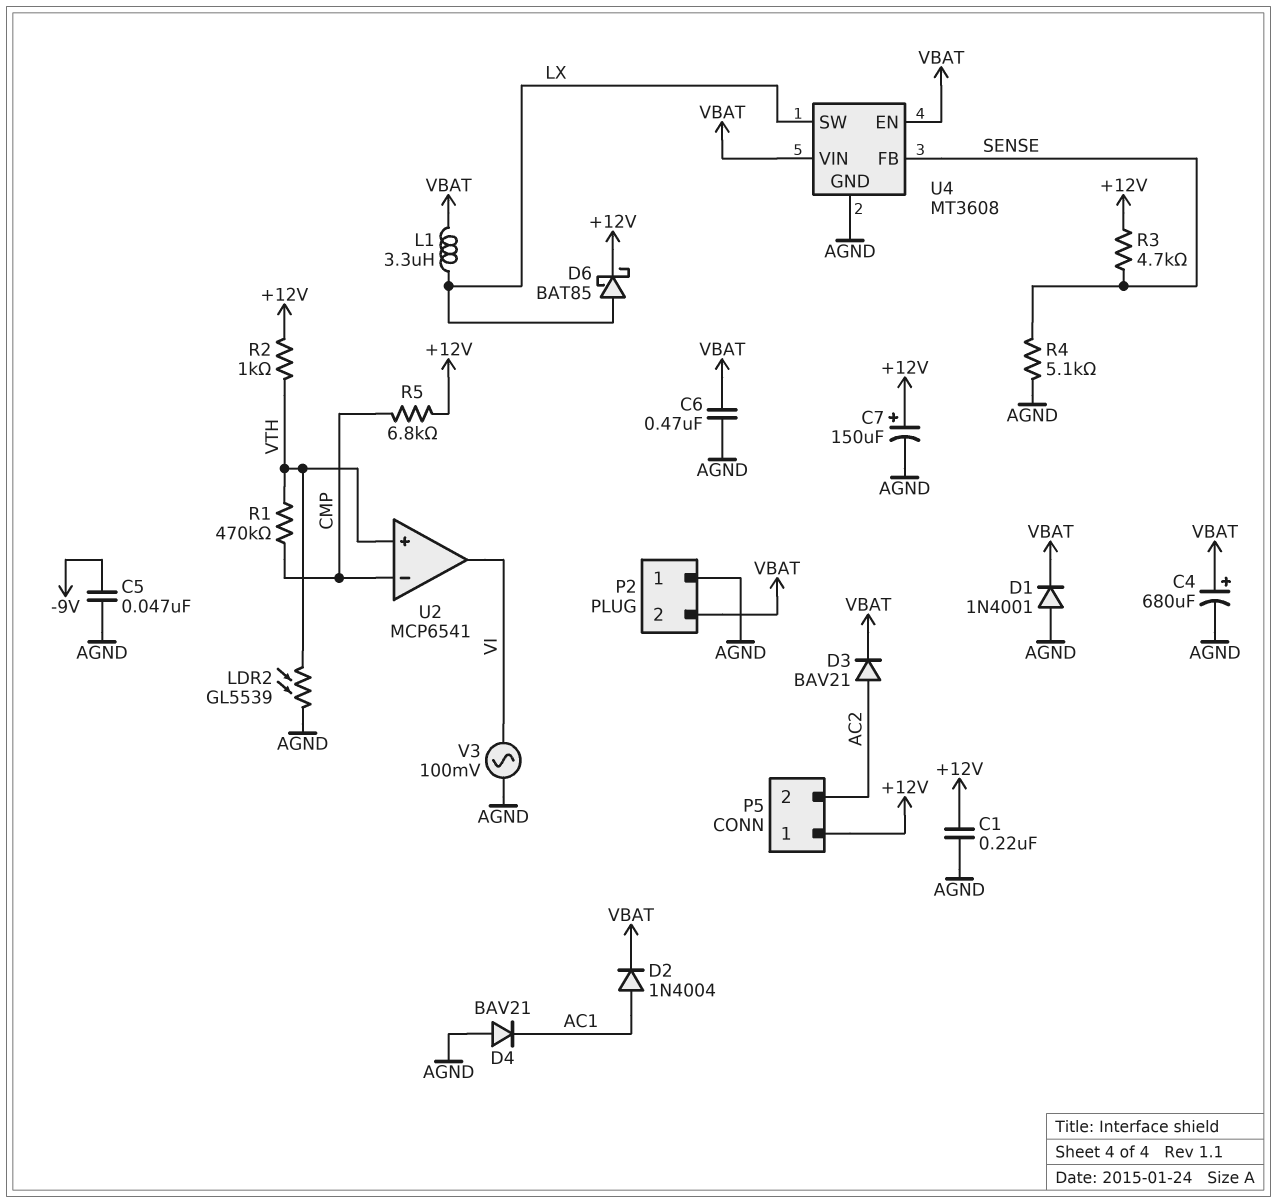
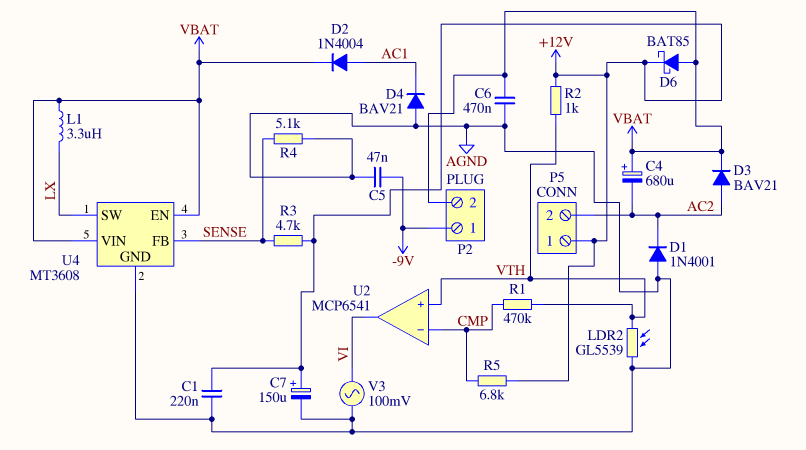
C4: 680uF (plus VBAT, minus AGND) -> 680uF (plus VBAT, minus AC2)
D1: diode 1N4001 (A AGND, K VBAT) -> diode 1N4001 (A AGND, K AC2)
D6: schottky BAT85 (A LX, K +12V) -> schottky BAT85 (A VBAT, K +12V)
P2 pin 1: AGND -> -9V

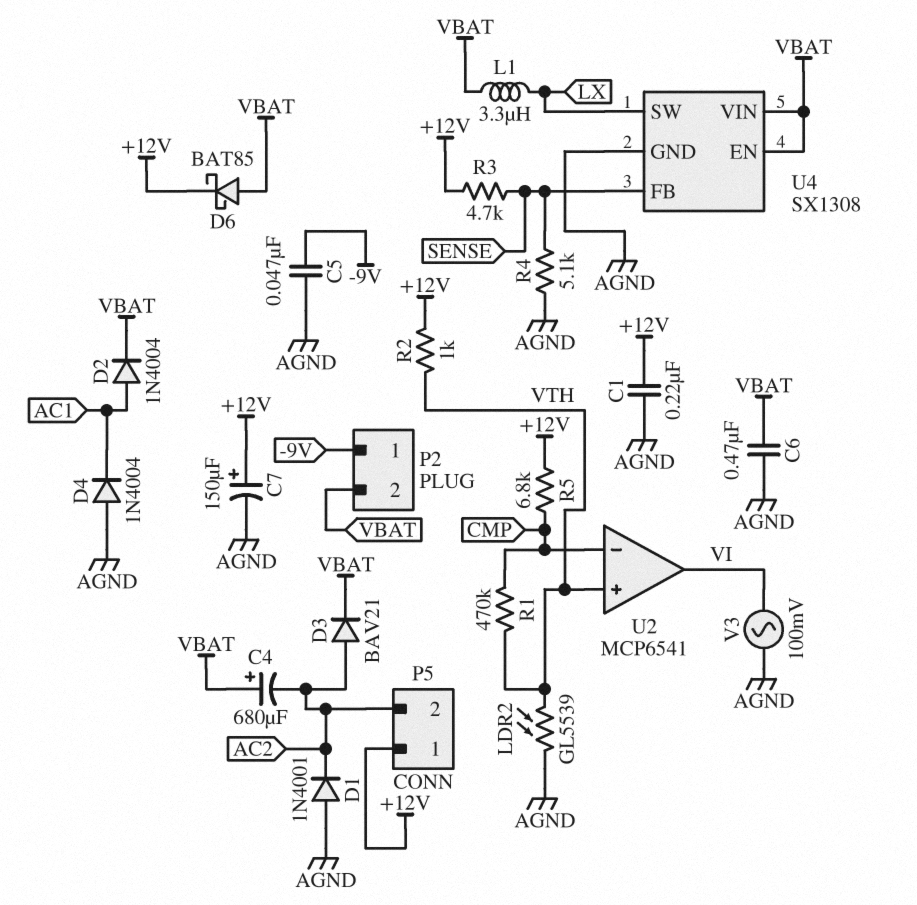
D4: diode BAV21 (A AGND, K AC1) -> diode 1N4004 (A AGND, K AC1)
U4: MT3608 -> SX1308

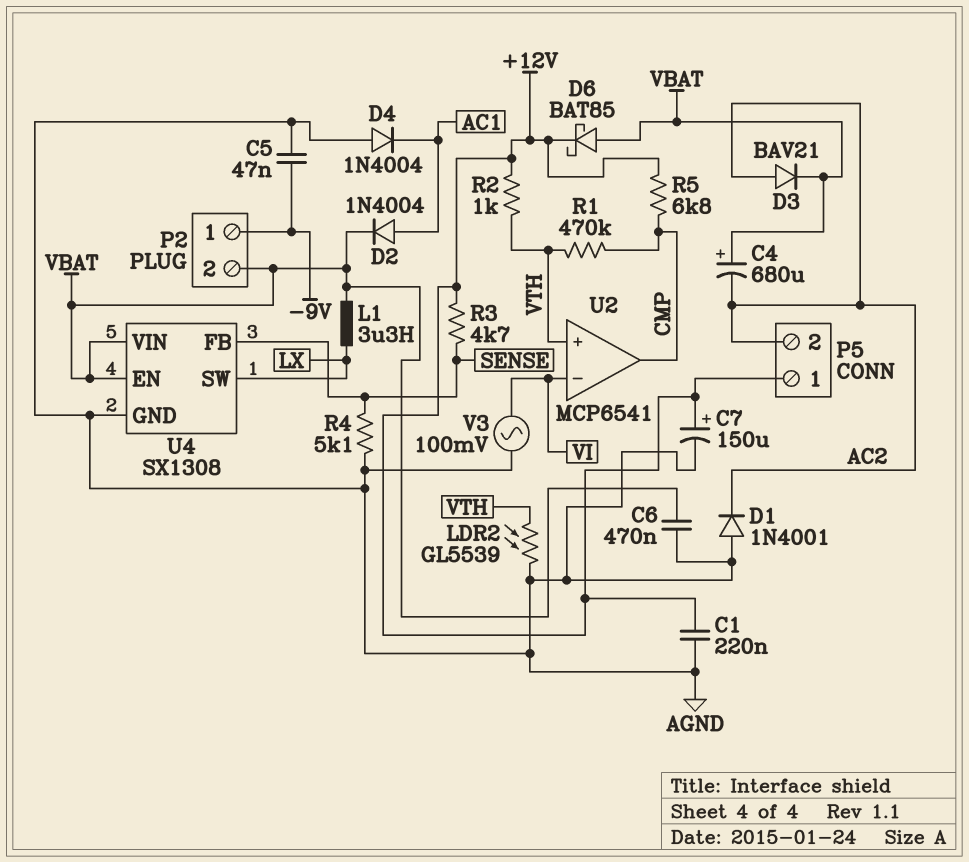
U2 pin in-: CMP -> VI
U2 pin out: VI -> CMP

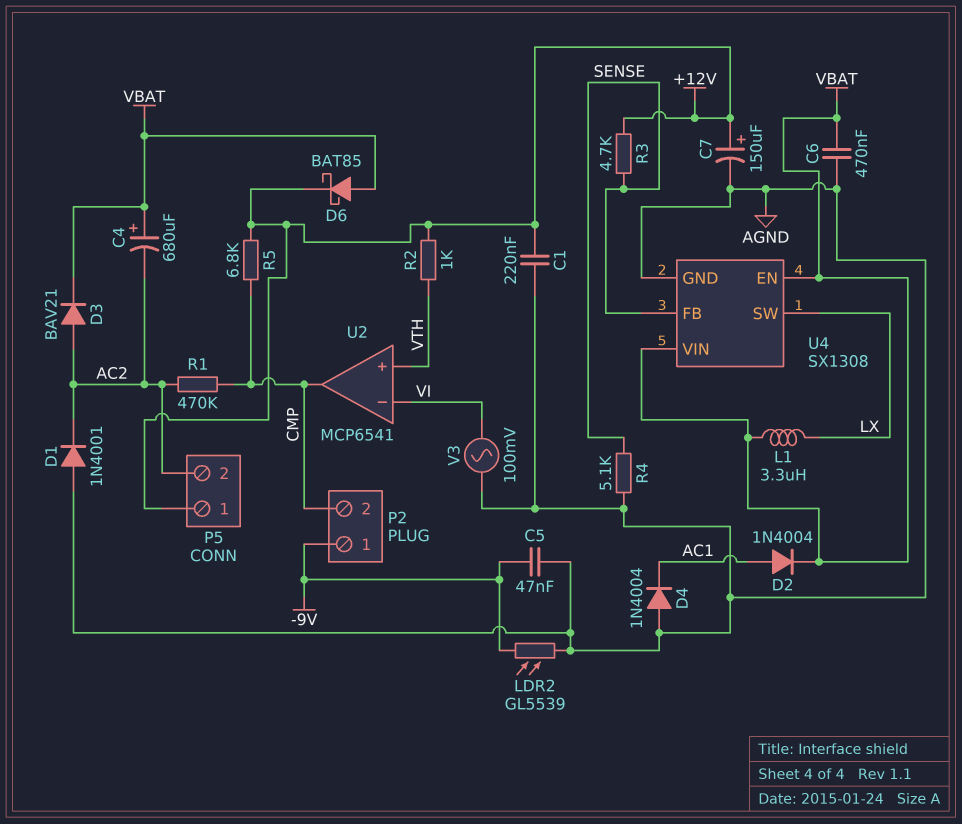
LDR2: GL5539 (AGND, VTH) -> GL5539 (-9V, AGND)
P2 pin 2: VBAT -> CMP
R1: 470k (CMP, VTH) -> 470k (AC2, CMP)

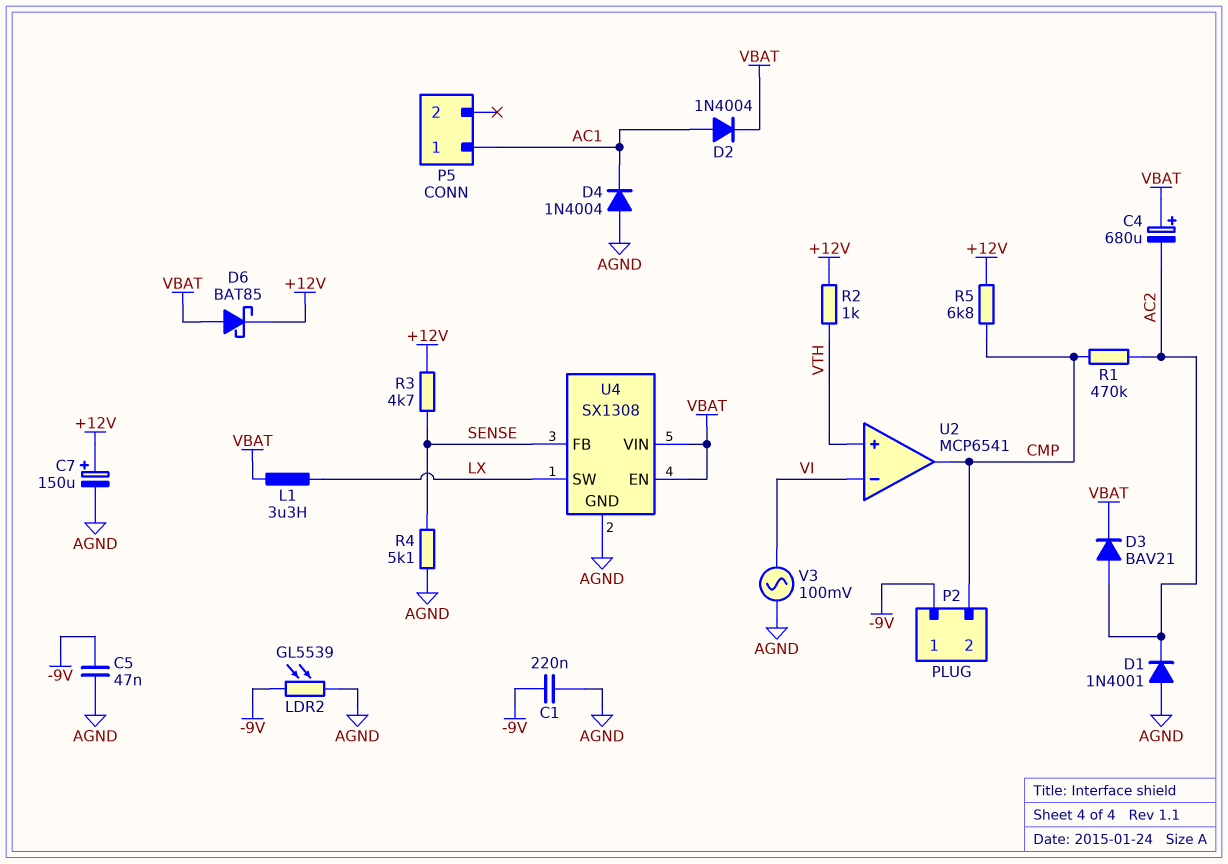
C1: 220nF (+12V, AGND) -> 220nF (-9V, AGND)
C6: 470nF (AGND, VBAT) -> none
P5 pin 1: +12V -> AC1
P5 pin 2: AC2 -> none

